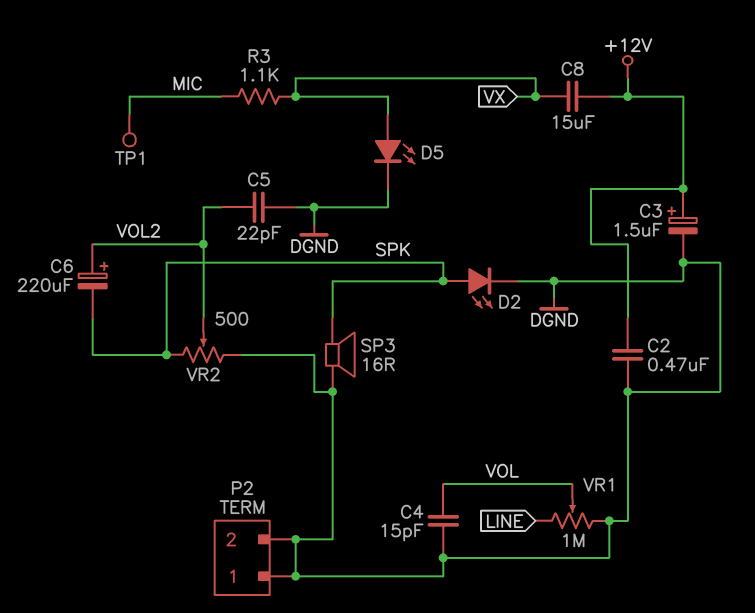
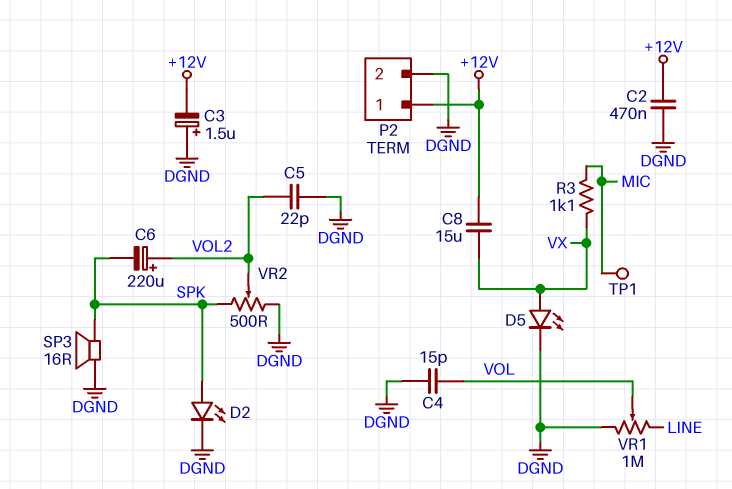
C3: 1.5uF (plus +12V, minus DGND) -> 1.5uF (plus DGND, minus +12V)
P2 pin 1: DGND -> +12V

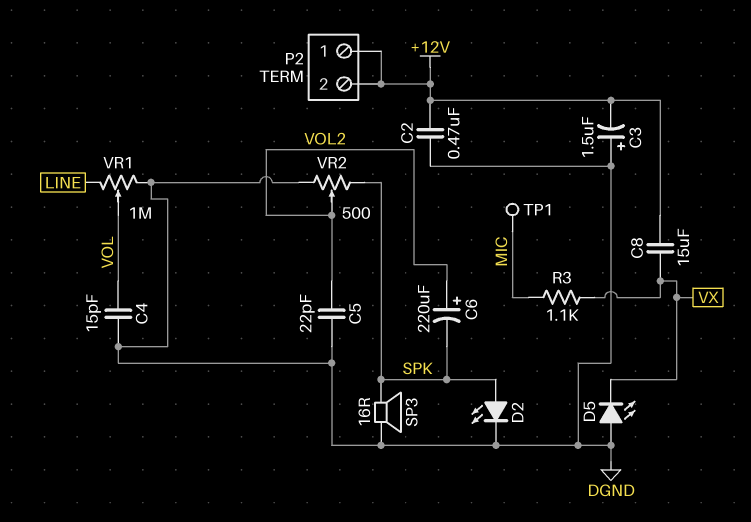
D5: LED (A VX, K DGND) -> LED (A DGND, K VX)
P2 pin 2: DGND -> +12V

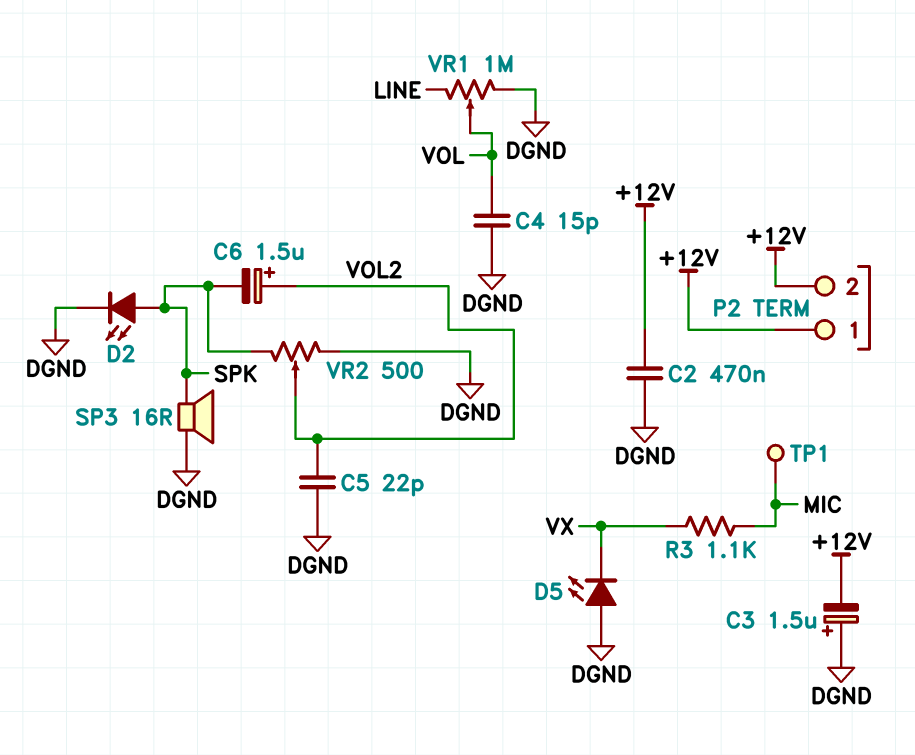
C6: 220uF (plus VOL2, minus SPK) -> 1.5uF (plus VOL2, minus SPK)
C8: 15uF (+12V, VX) -> none

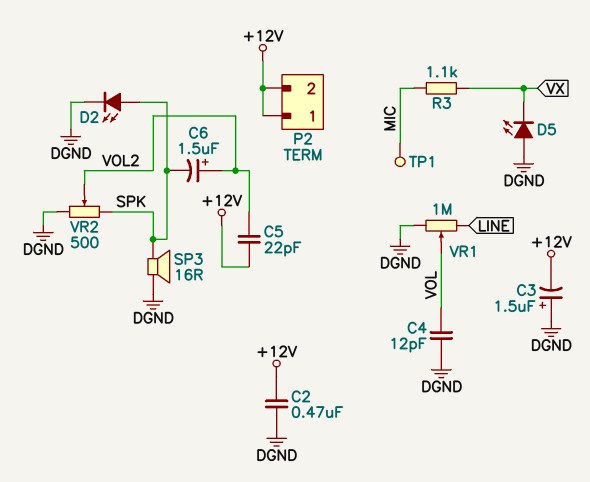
C4: 15pF (DGND, VOL) -> 12pF (DGND, VOL)
C5: 22pF (DGND, VOL2) -> 22pF (+12V, VOL2)

